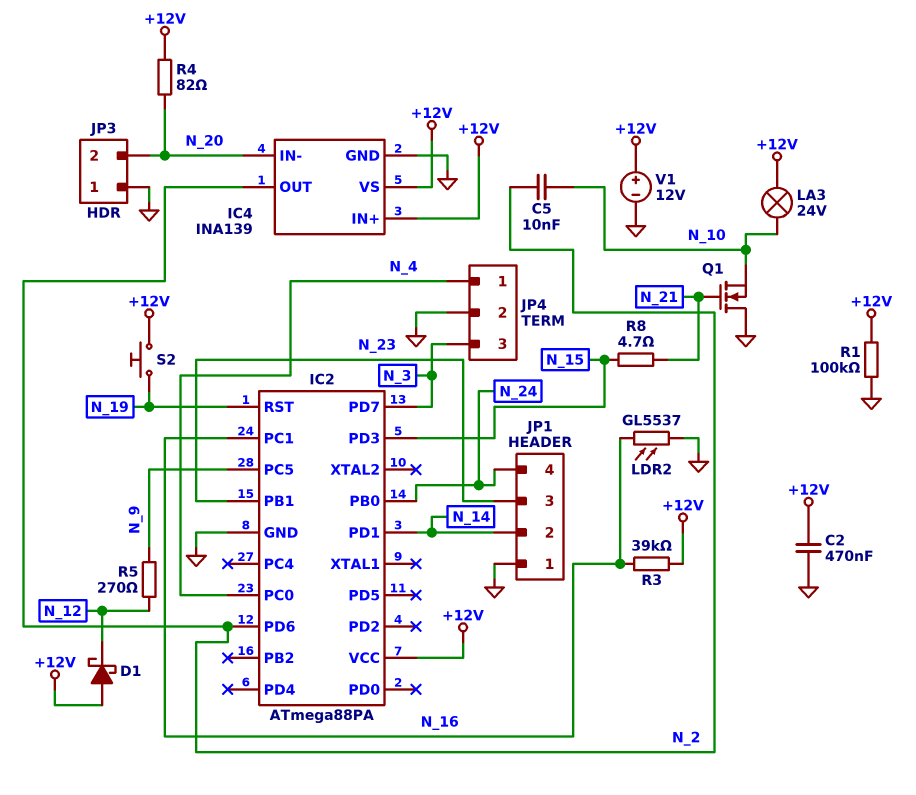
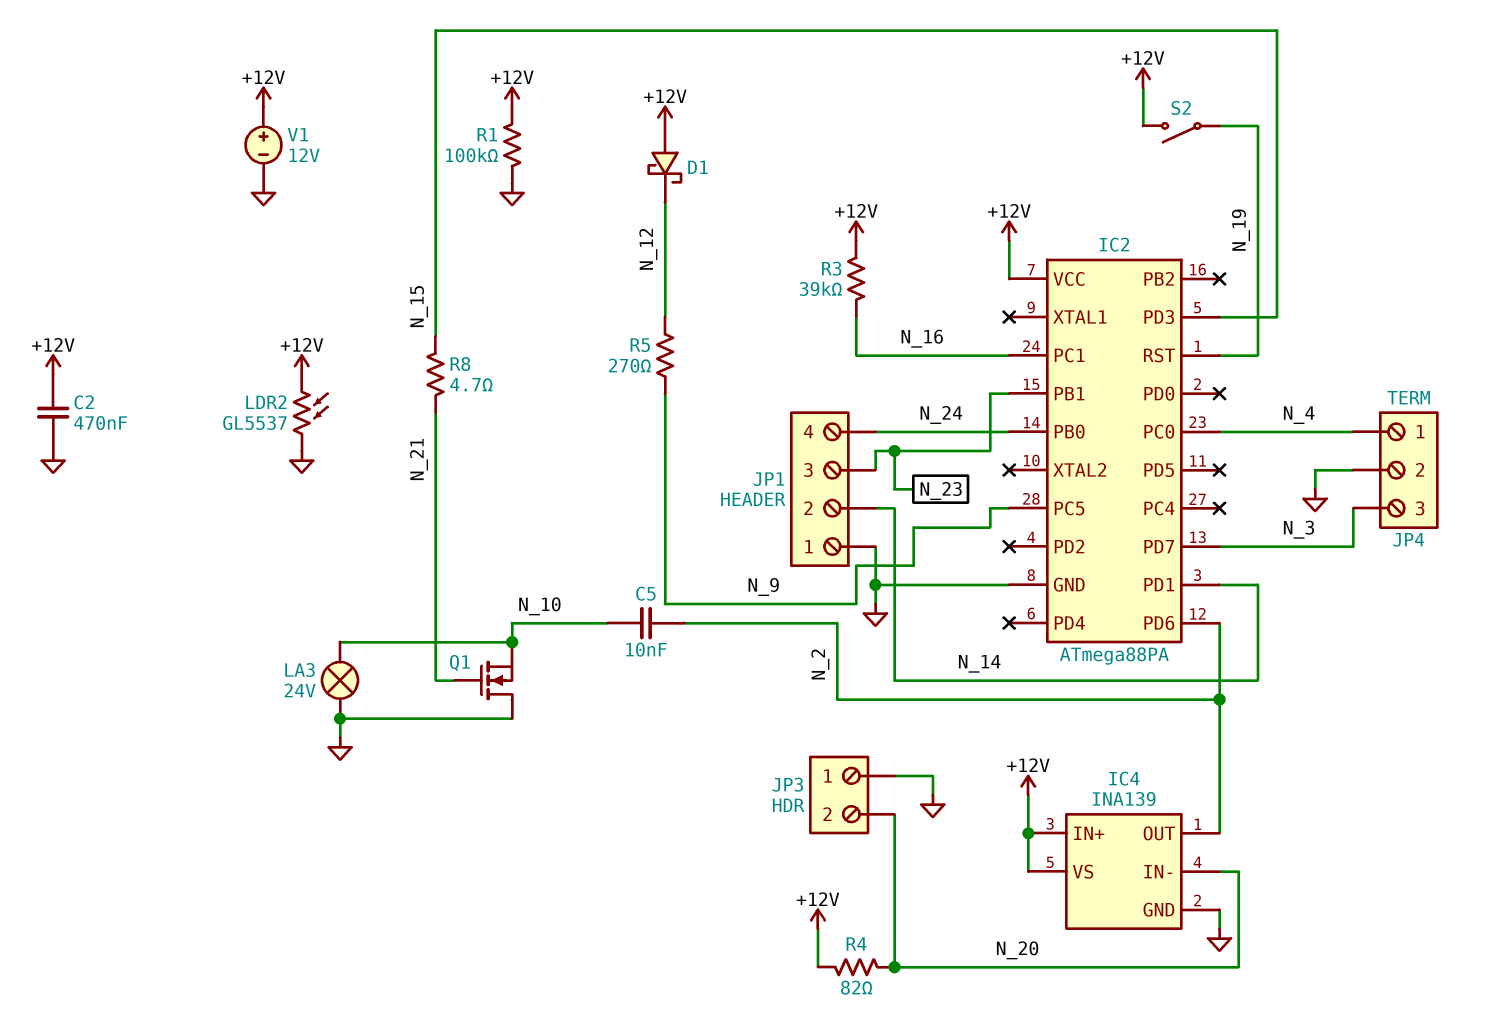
LA3: lamp 24V (+12V, N_10) -> lamp 24V (GND, N_10)
LDR2: GL5537 (GND, N_16) -> GL5537 (+12V, GND)
S2: button (+12V, N_19) -> switch (+12V, N_19)

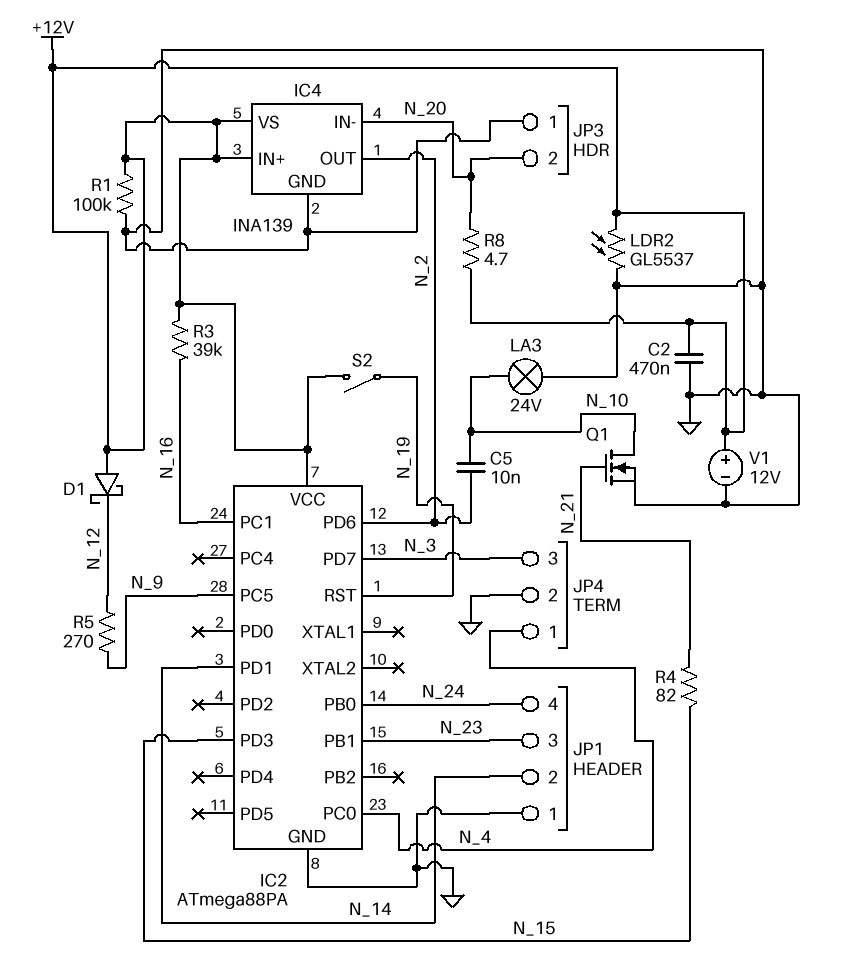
Q1: NMOS (G N_21, D GND, S N_10) -> NMOS (G N_21, D N_10, S GND)
R4: 82 (+12V, N_20) -> 82 (N_15, N_21)
R8: 4.7 (N_15, N_21) -> 4.7 (+12V, N_20)

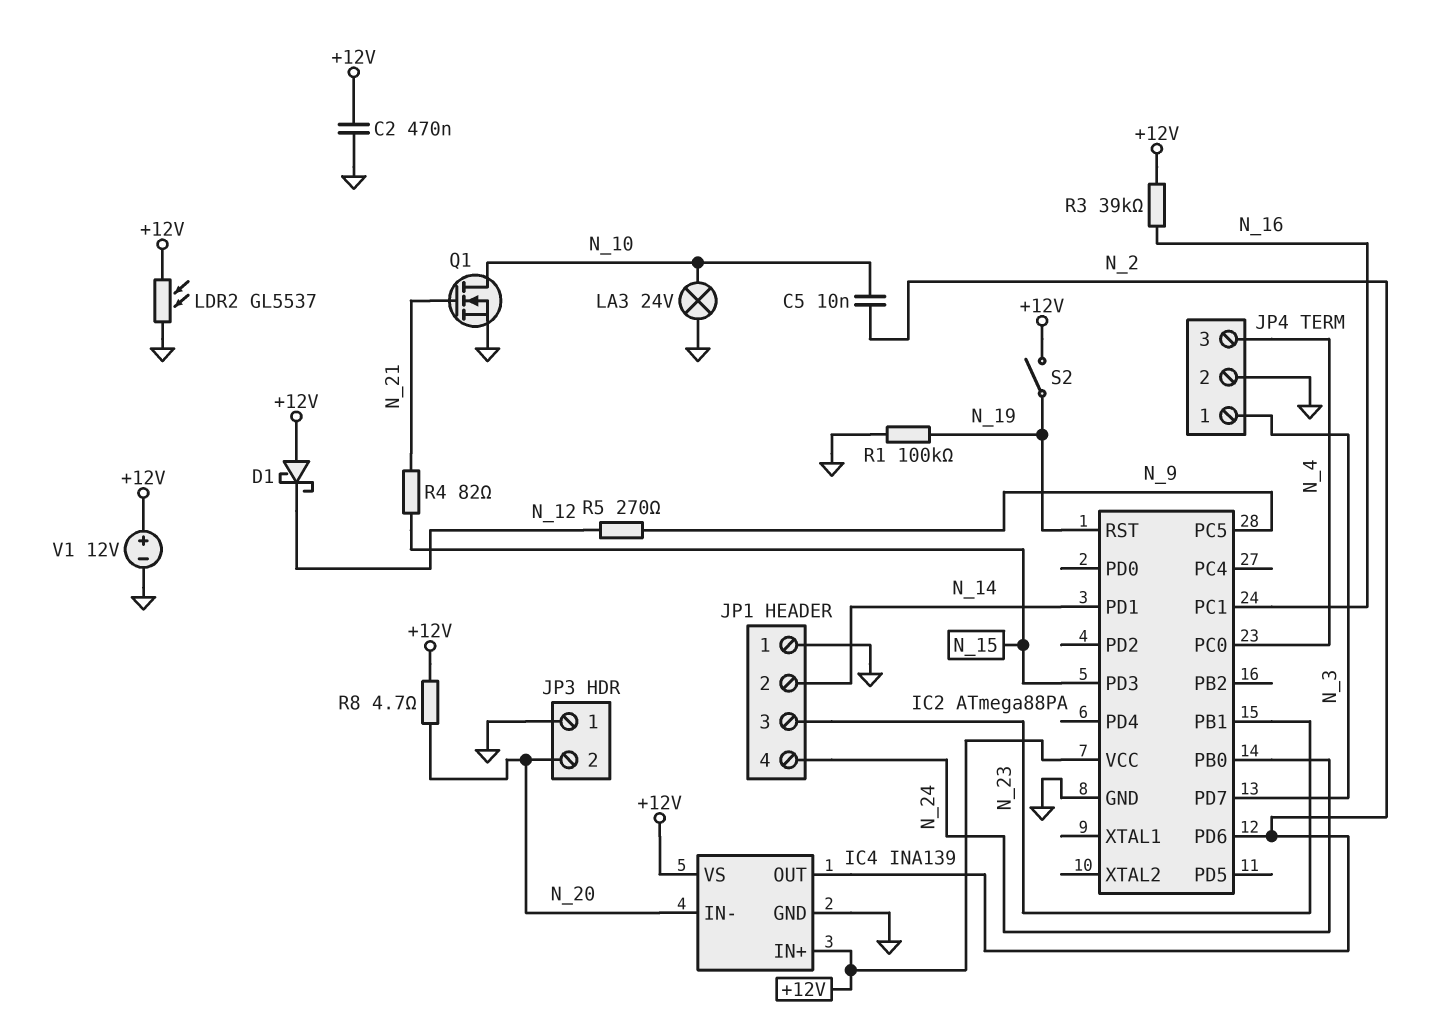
JP4 pin 1: N_4 -> N_3
JP4 pin 3: N_3 -> N_4
R1: 100k (+12V, GND) -> 100k (GND, N_19)

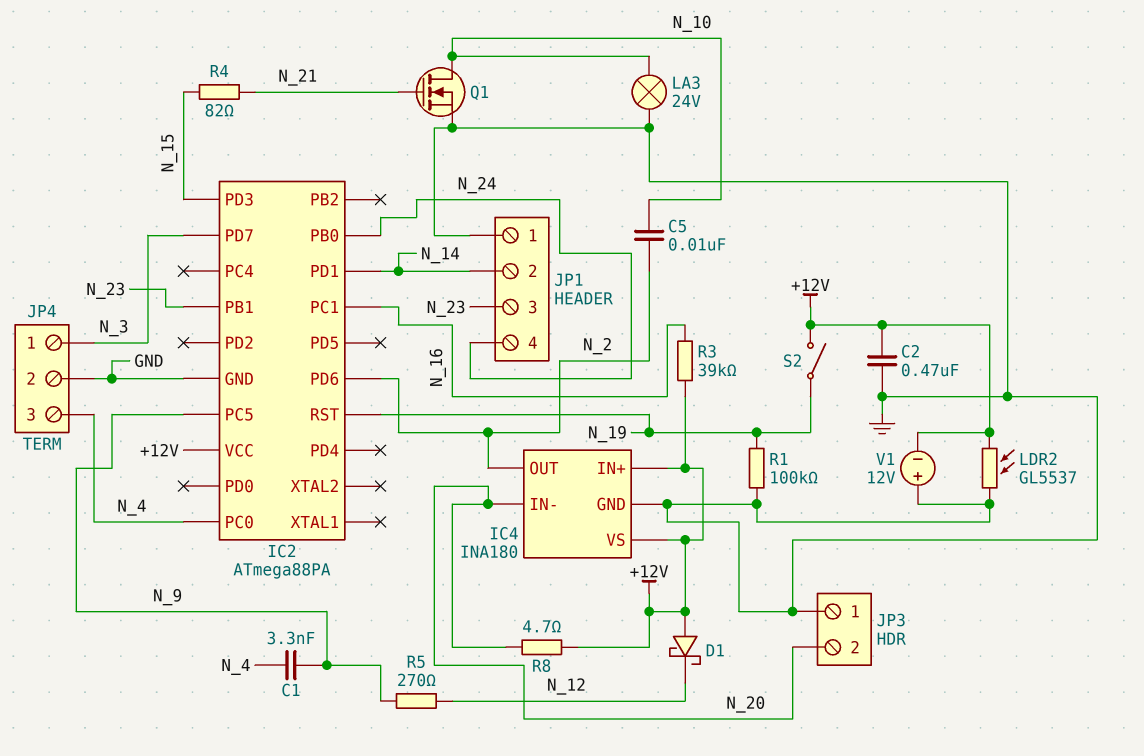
C1: none -> 3.3nF (N_4, N_9)
IC4: INA139 -> INA180
V1: 12V (plus +12V, minus GND) -> 12V (plus GND, minus +12V)

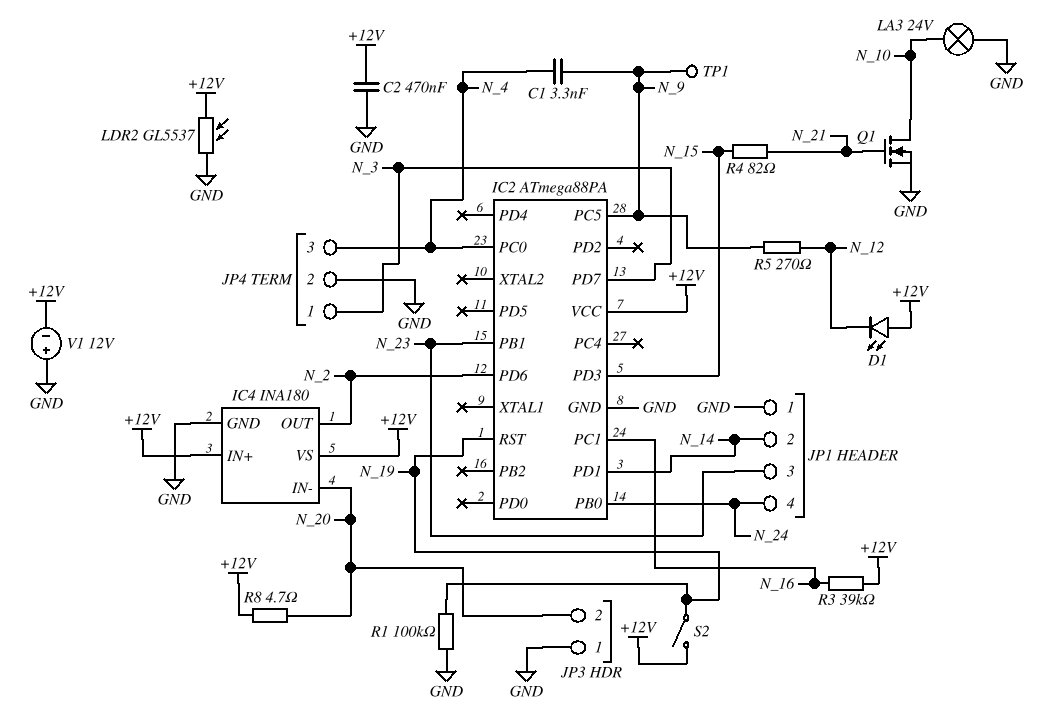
C5: 10nF (N_2, N_10) -> none
D1: schottky (A +12V, K N_12) -> LED (A +12V, K N_12)
TP1: none -> test point (N_9)

